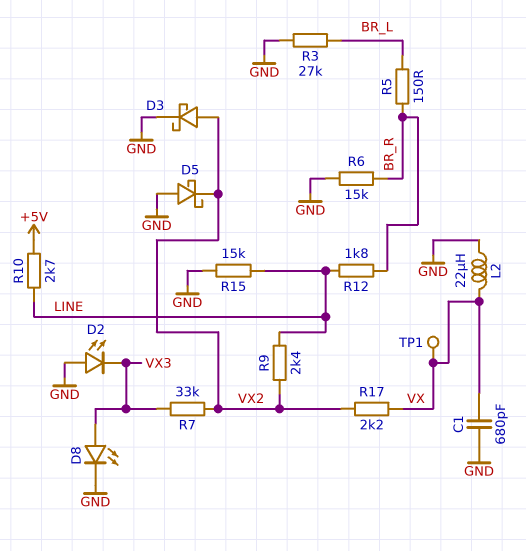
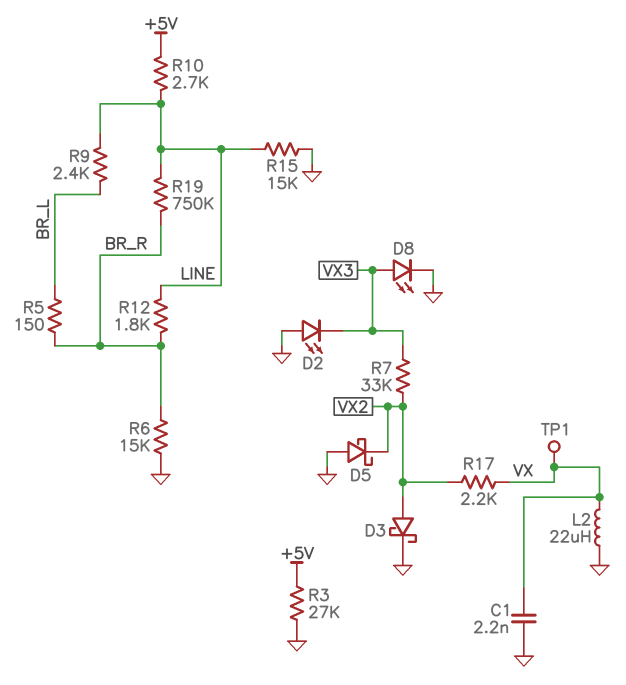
C1: 680pF (GND, VX) -> 2.2nF (GND, VX)
R3: 27k (BR_L, GND) -> 27k (+5V, GND)
R9: 2.4k (LINE, VX2) -> 2.4k (BR_L, LINE)
R19: none -> 750k (BR_R, LINE)

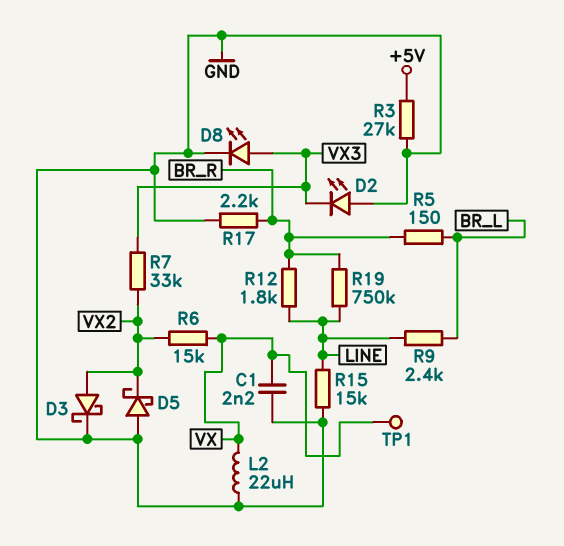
R6: 15k (BR_R, GND) -> 15k (VX, VX2)
R10: 2.7k (+5V, LINE) -> none
R17: 2.2k (VX, VX2) -> 2.2k (BR_R, GND)

